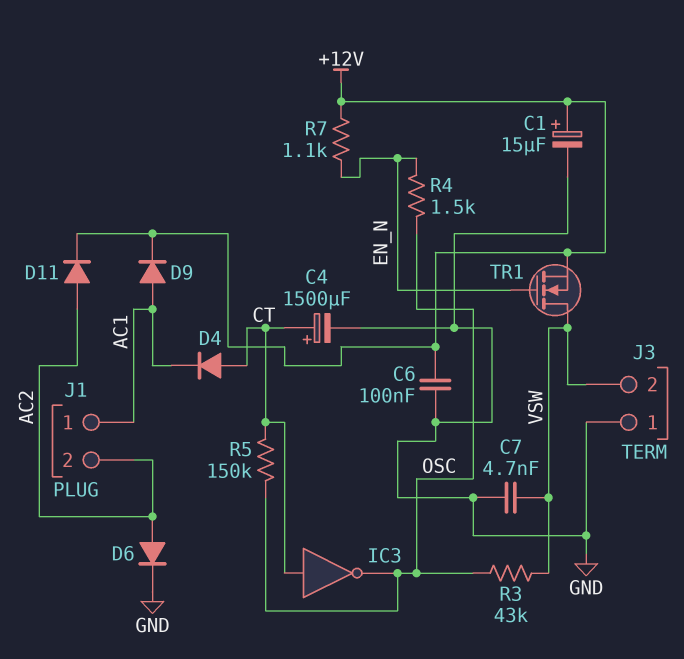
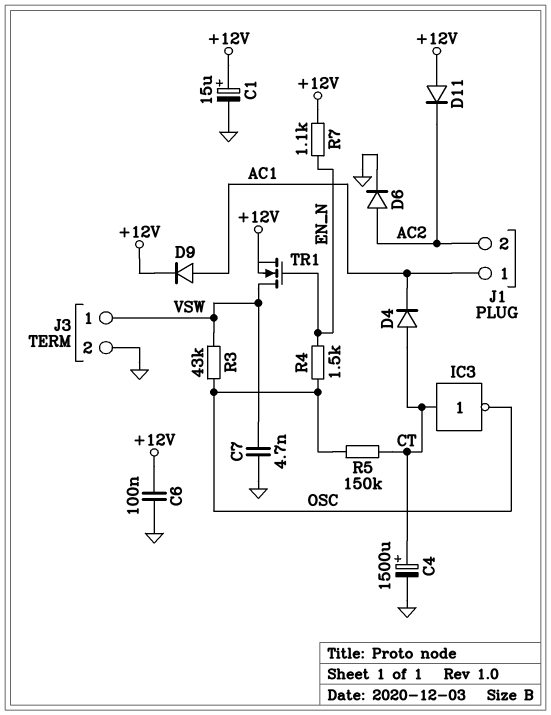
D11: diode (A AC2, K +12V) -> diode (A +12V, K AC2)
J3 pin 1: GND -> VSW
J3 pin 2: VSW -> GND

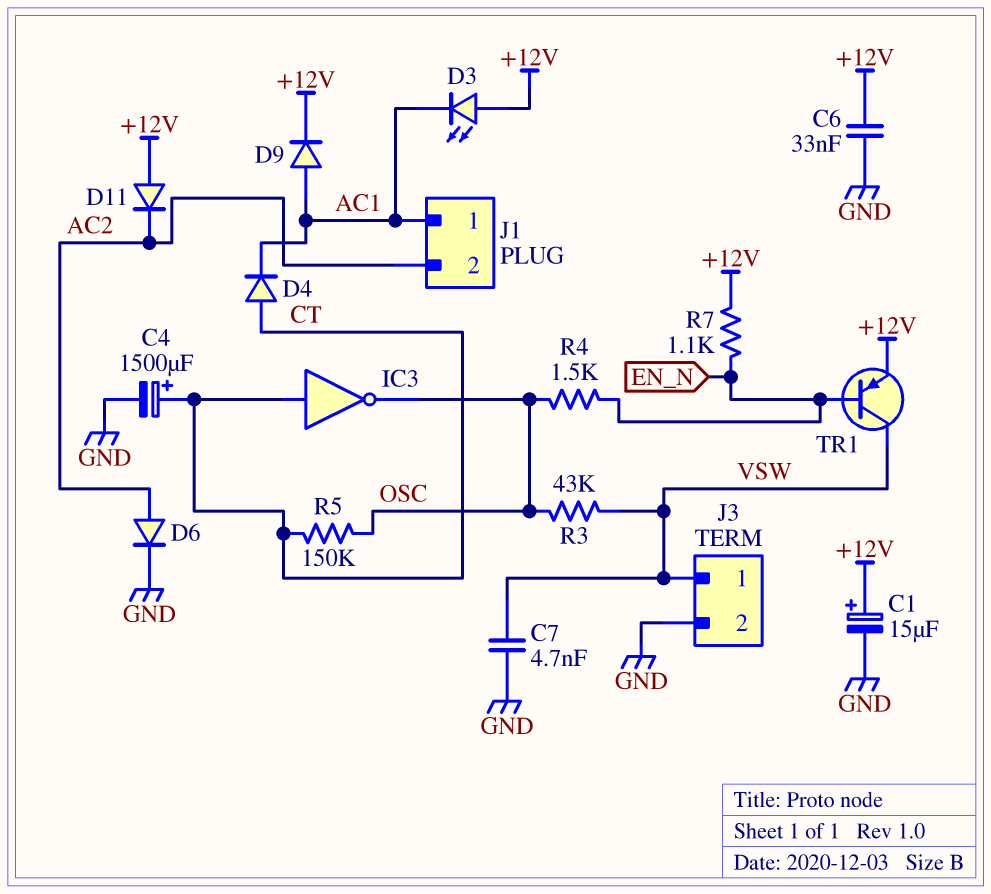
C6: 100nF (+12V, GND) -> 33nF (+12V, GND)
D3: none -> LED (A +12V, K AC1)
TR1: NMOS (G EN_N, D VSW, S +12V) -> PNP (B EN_N, C VSW, E +12V)

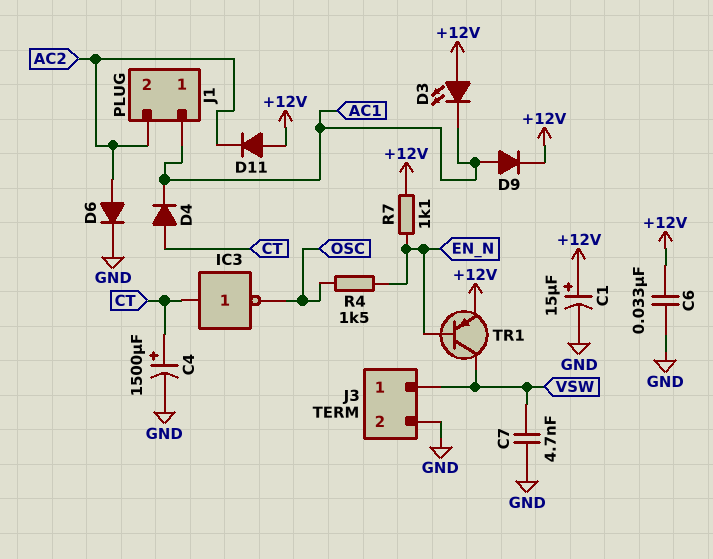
R3: 43k (OSC, VSW) -> none
R5: 150k (CT, OSC) -> none

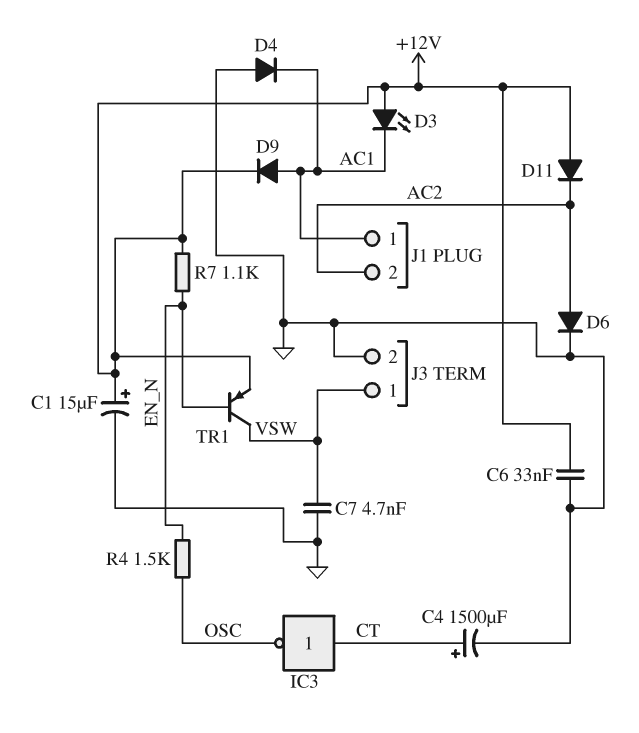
D4: diode (A CT, K AC1) -> diode (A GND, K AC1)

